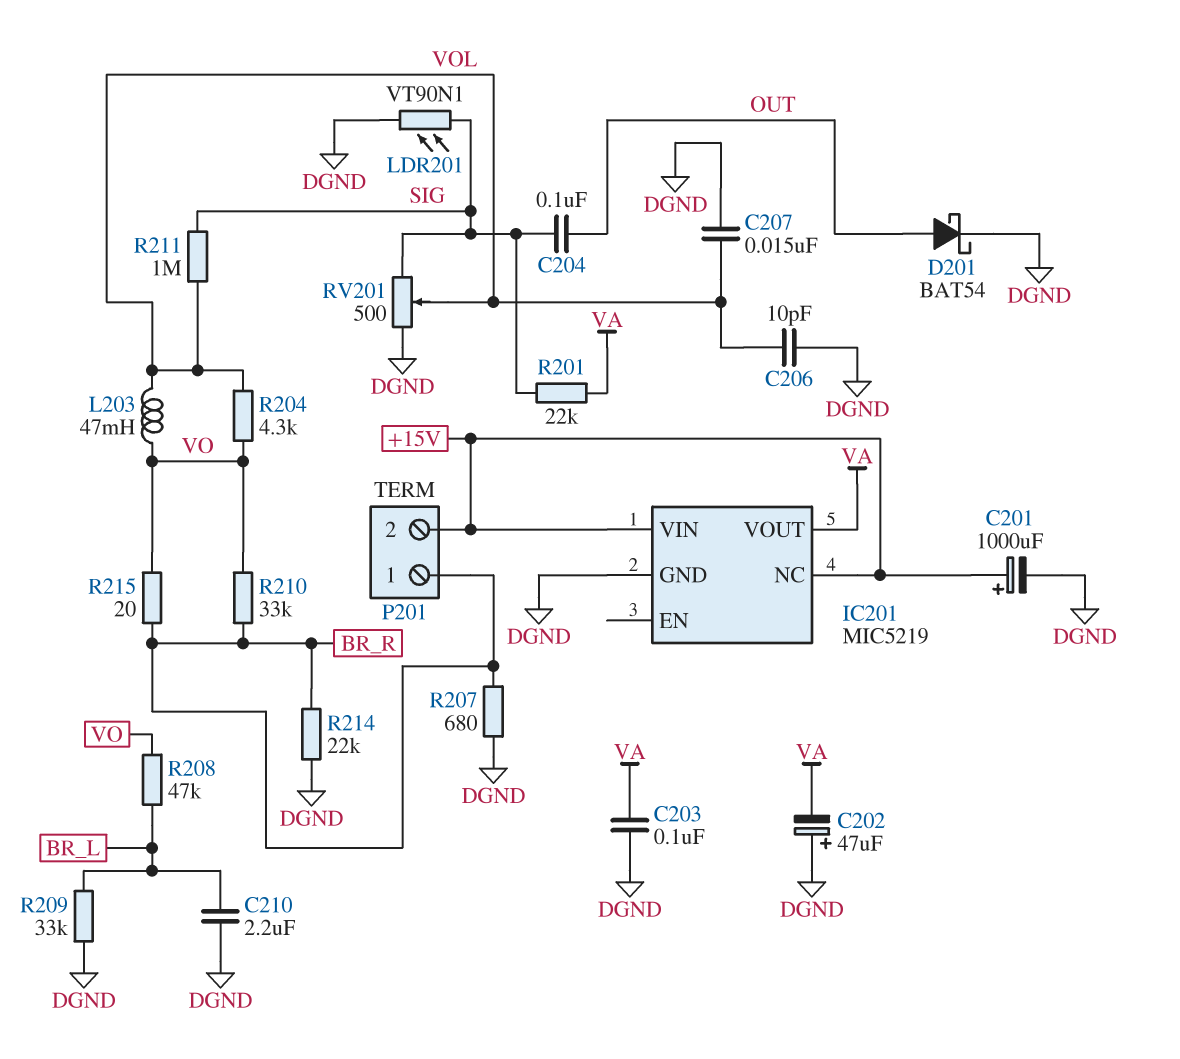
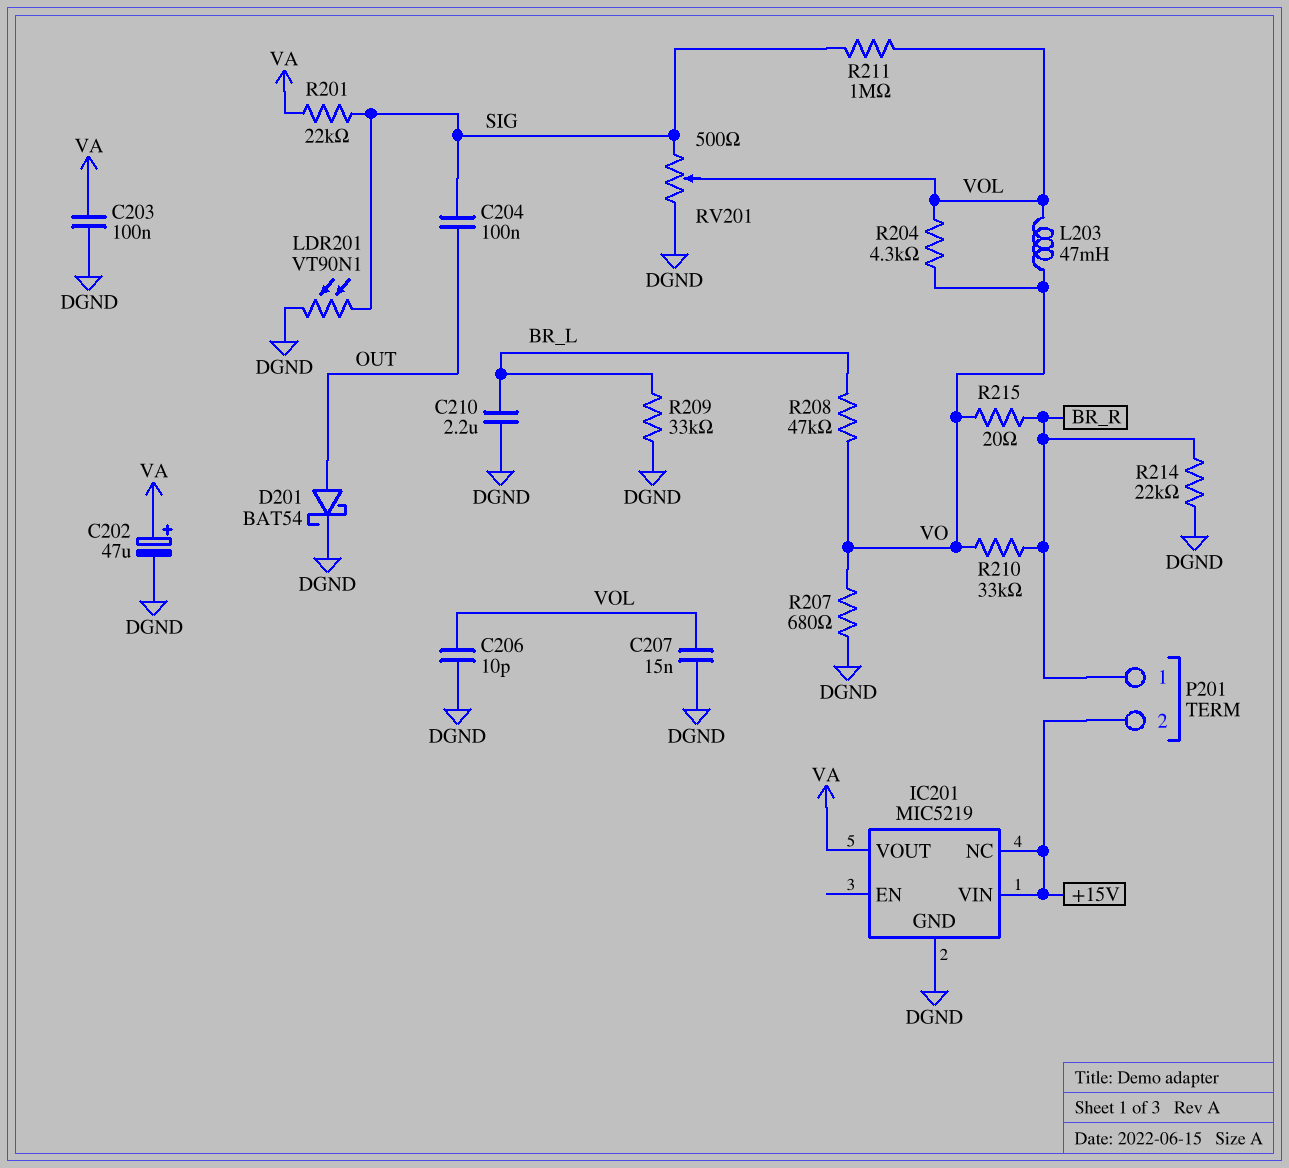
C201: 1000uF (plus +15V, minus DGND) -> none
C202: 47uF (plus DGND, minus VA) -> 47uF (plus VA, minus DGND)
R207: 680 (BR_R, DGND) -> 680 (DGND, VO)

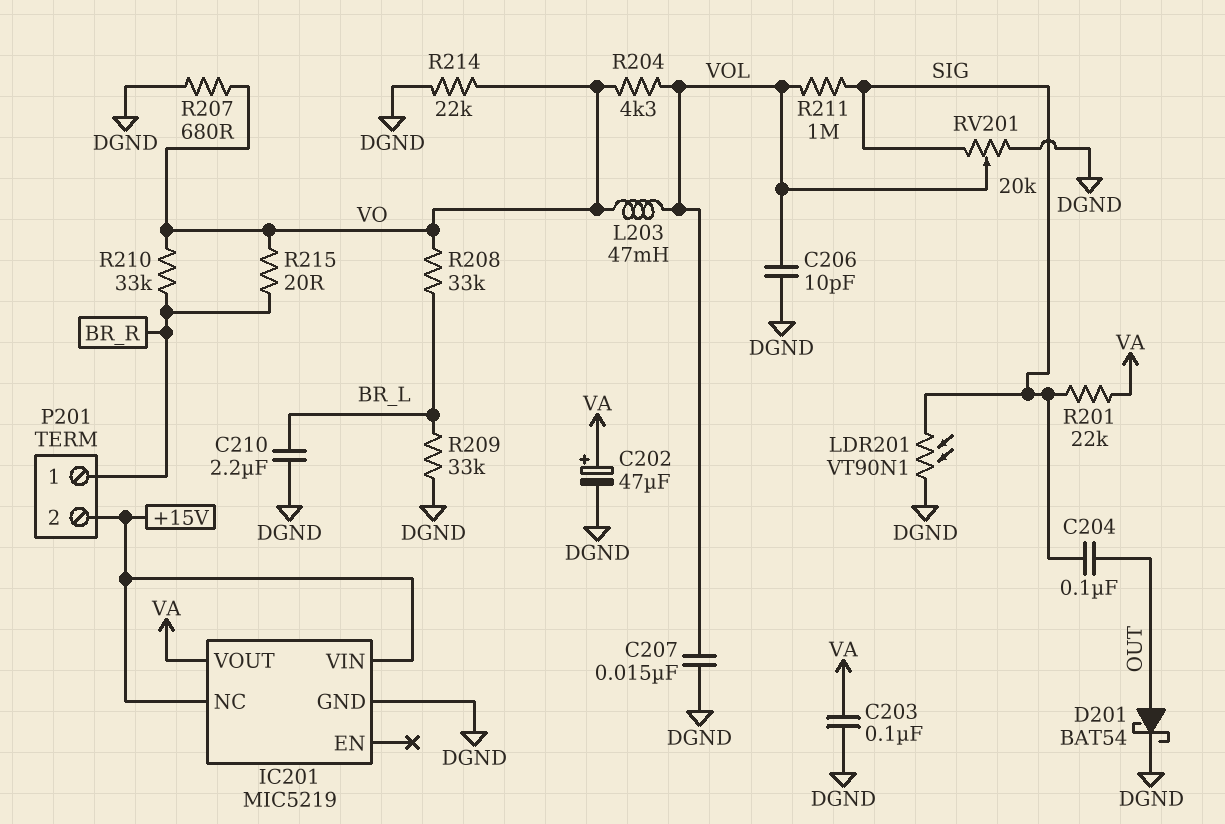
R208: 47k (BR_L, VO) -> 33k (BR_L, VO)
R214: 22k (BR_R, DGND) -> 22k (DGND, VO)
RV201: 500 (DGND, SIG, wiper VOL) -> 20k (DGND, SIG, wiper VOL)

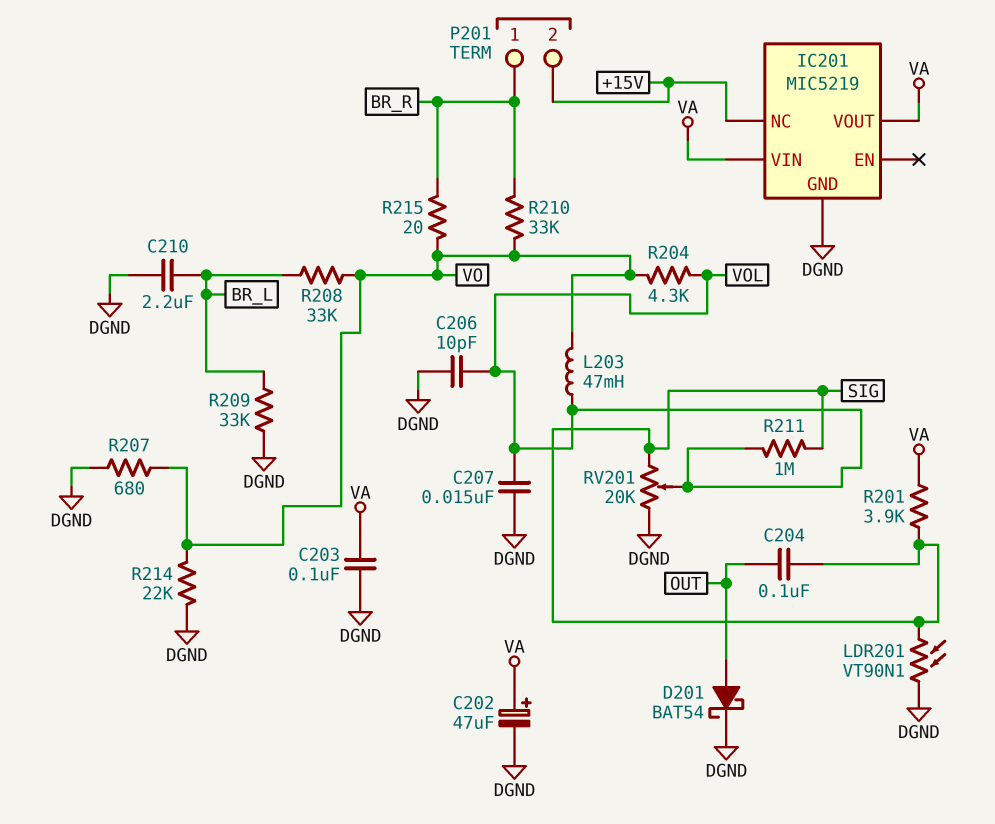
IC201 pin VIN: +15V -> VA
R201: 22k (SIG, VA) -> 3.9k (SIG, VA)

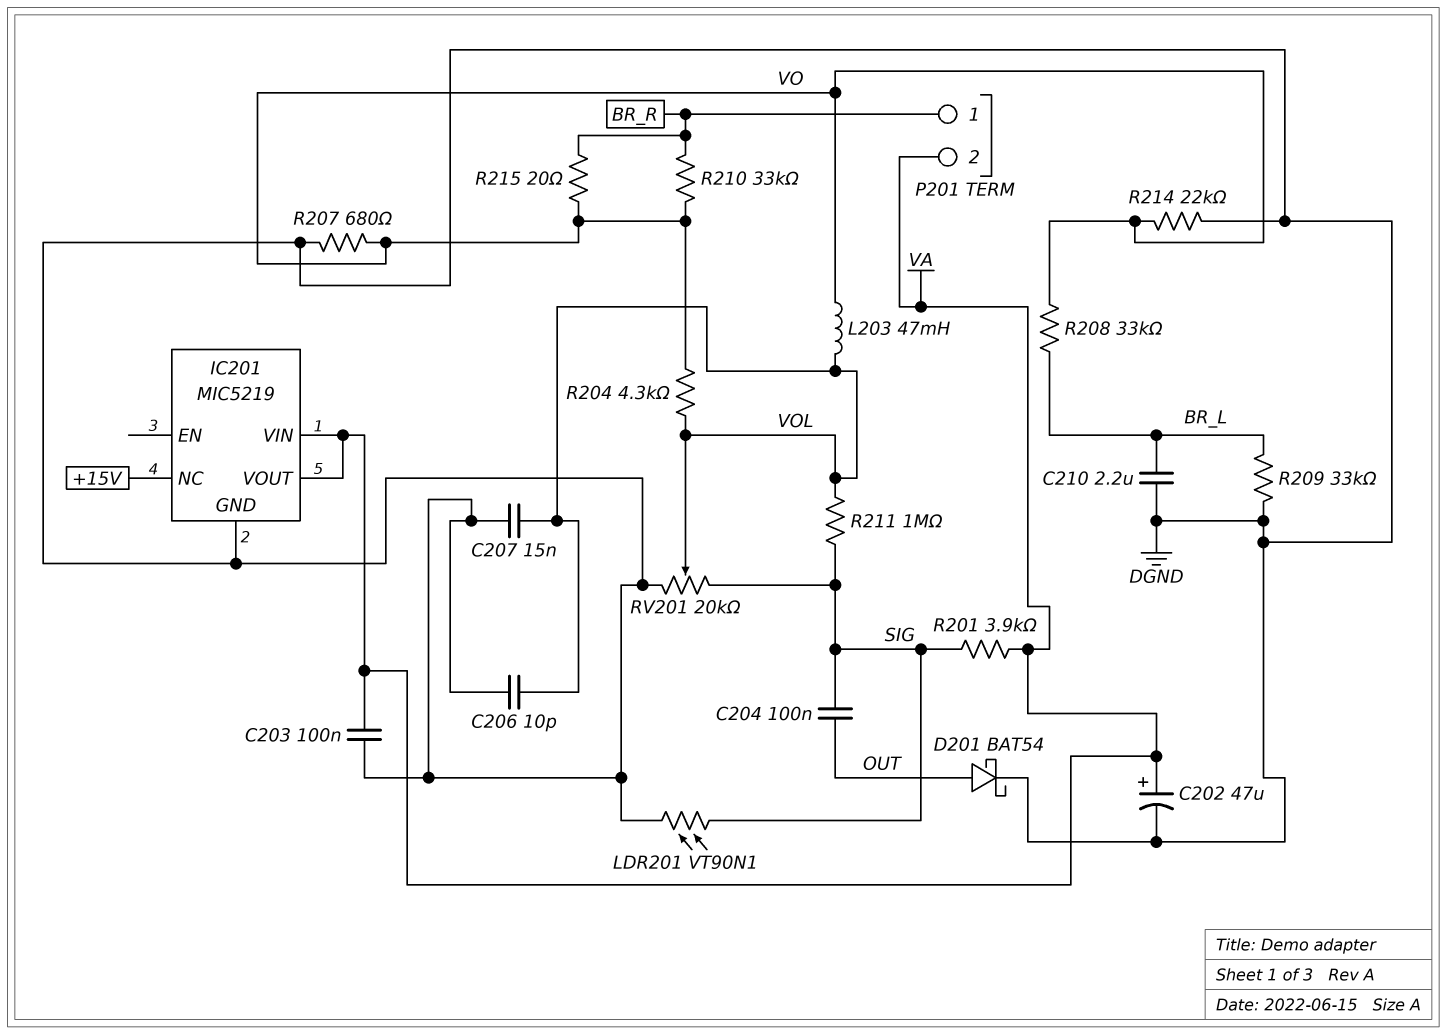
P201 pin 2: +15V -> VA

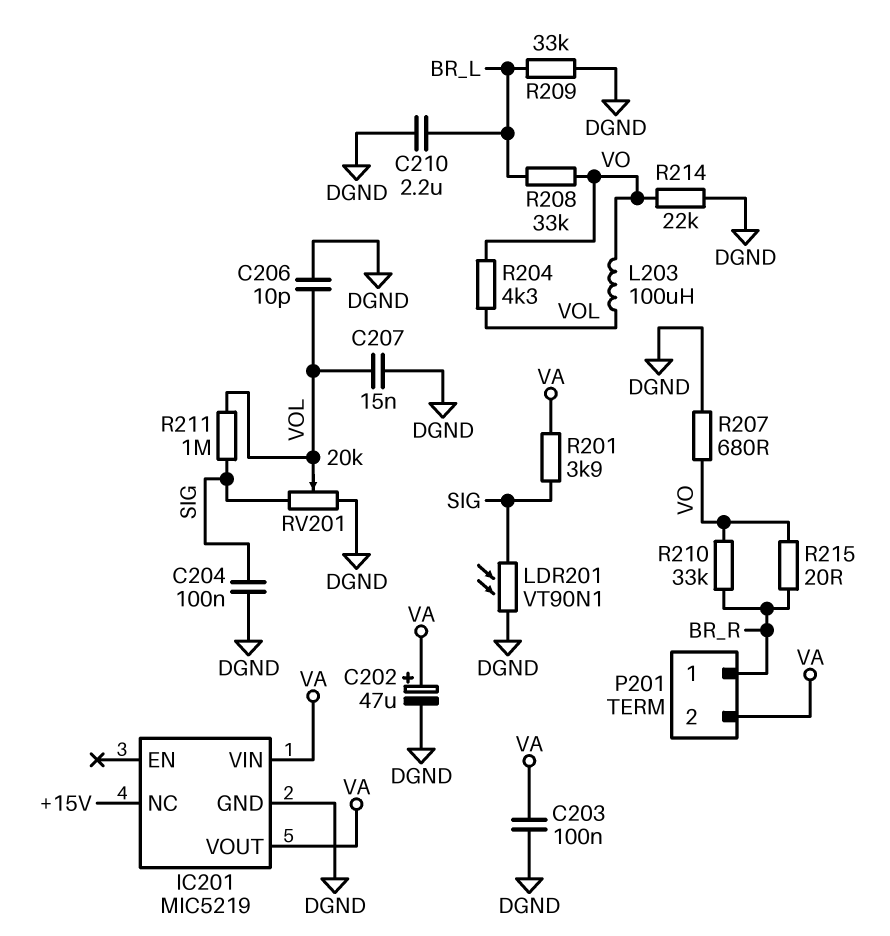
C204: 100nF (OUT, SIG) -> 100nF (DGND, SIG)
D201: schottky BAT54 (A OUT, K DGND) -> none
L203: 47mH (VO, VOL) -> 100uH (VO, VOL)

